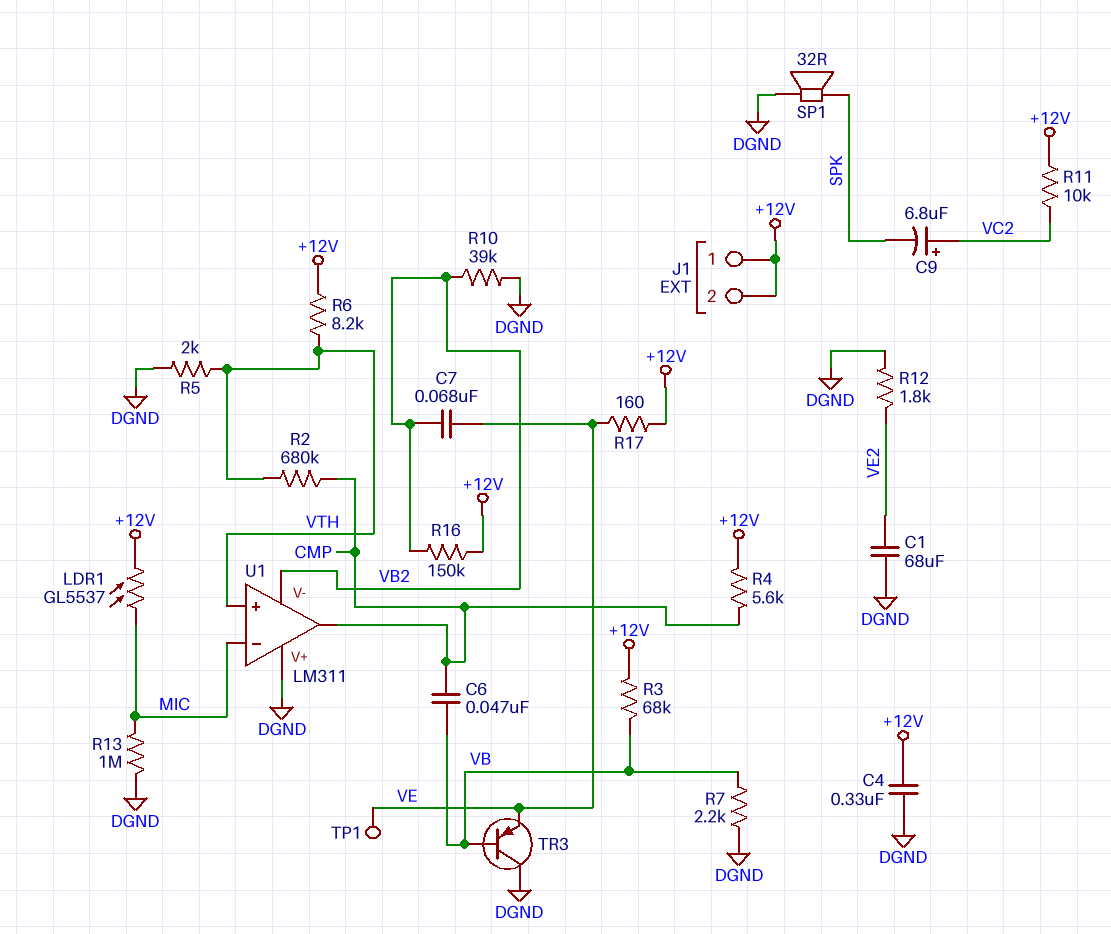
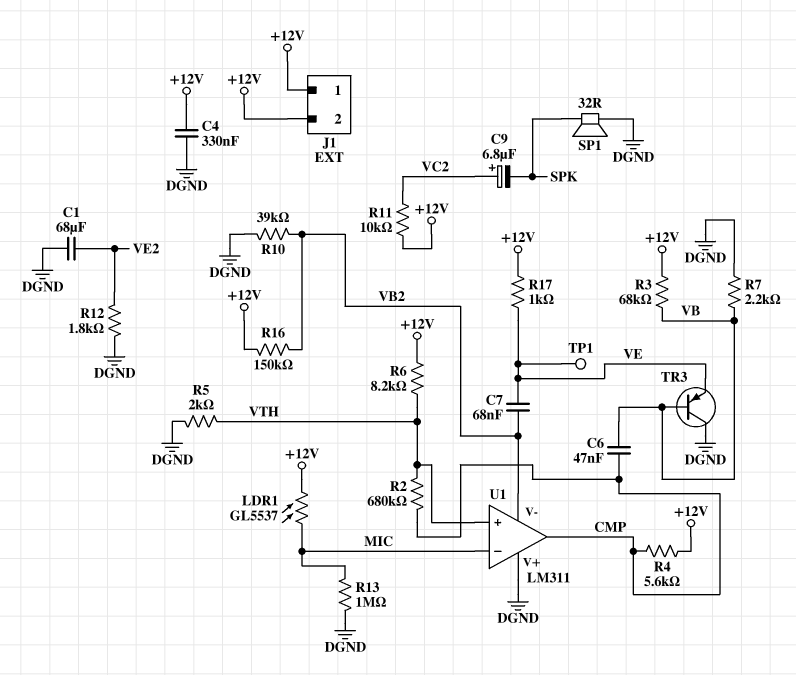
R17: 160 (+12V, VE) -> 1k (+12V, VE)

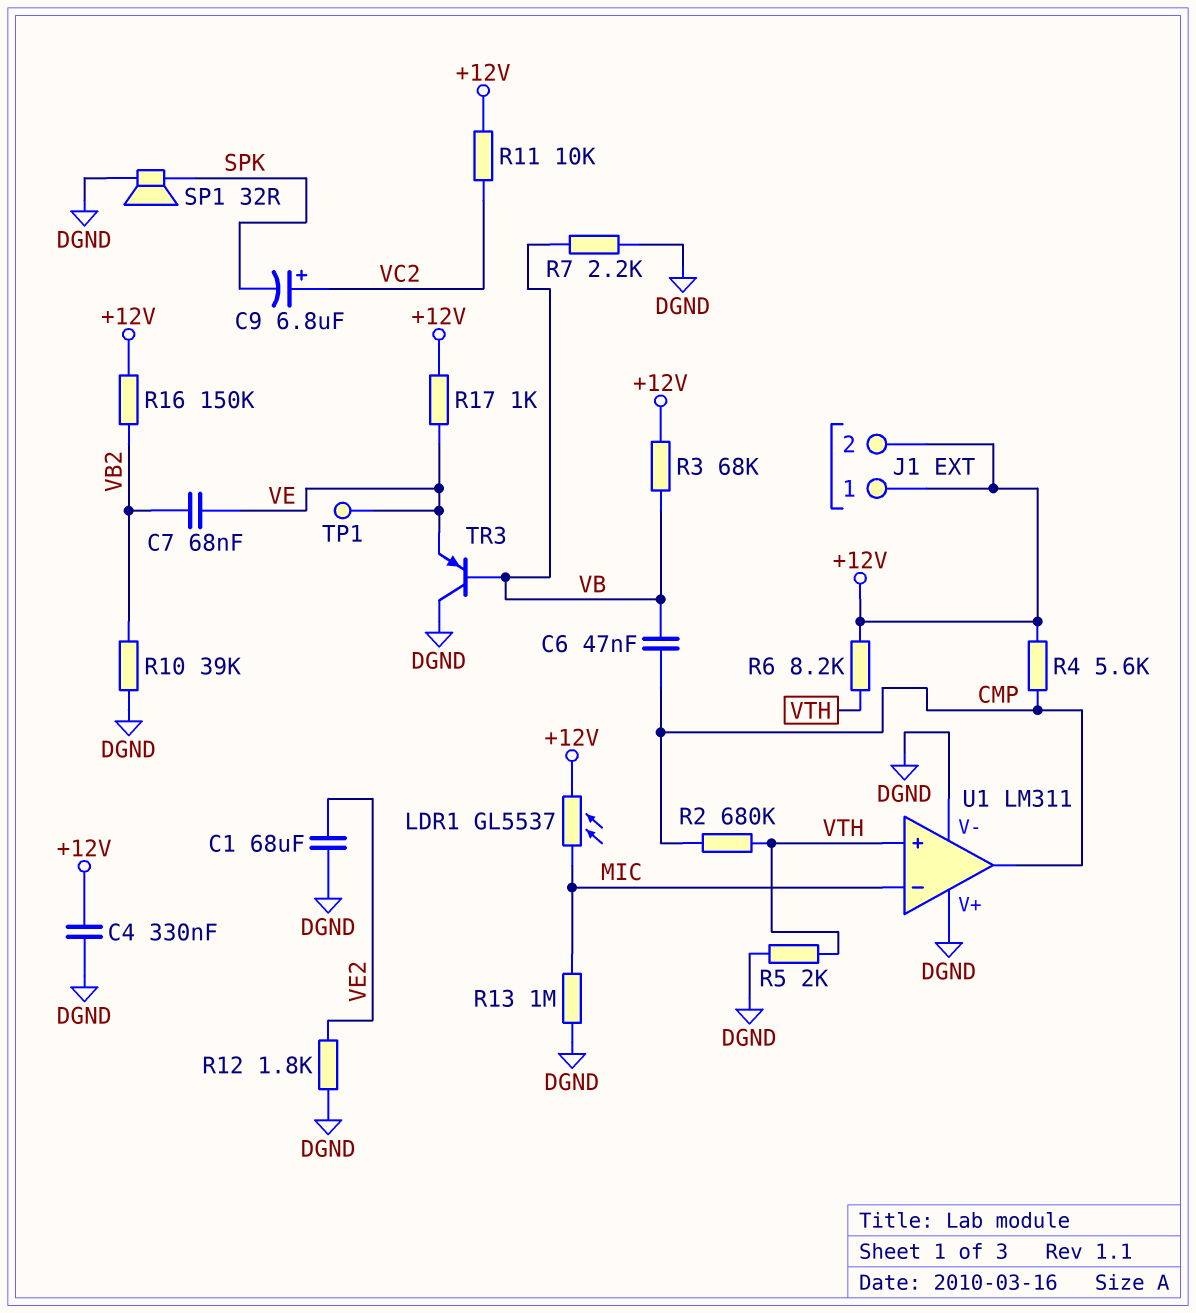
U1 pin V-: VB2 -> DGND

